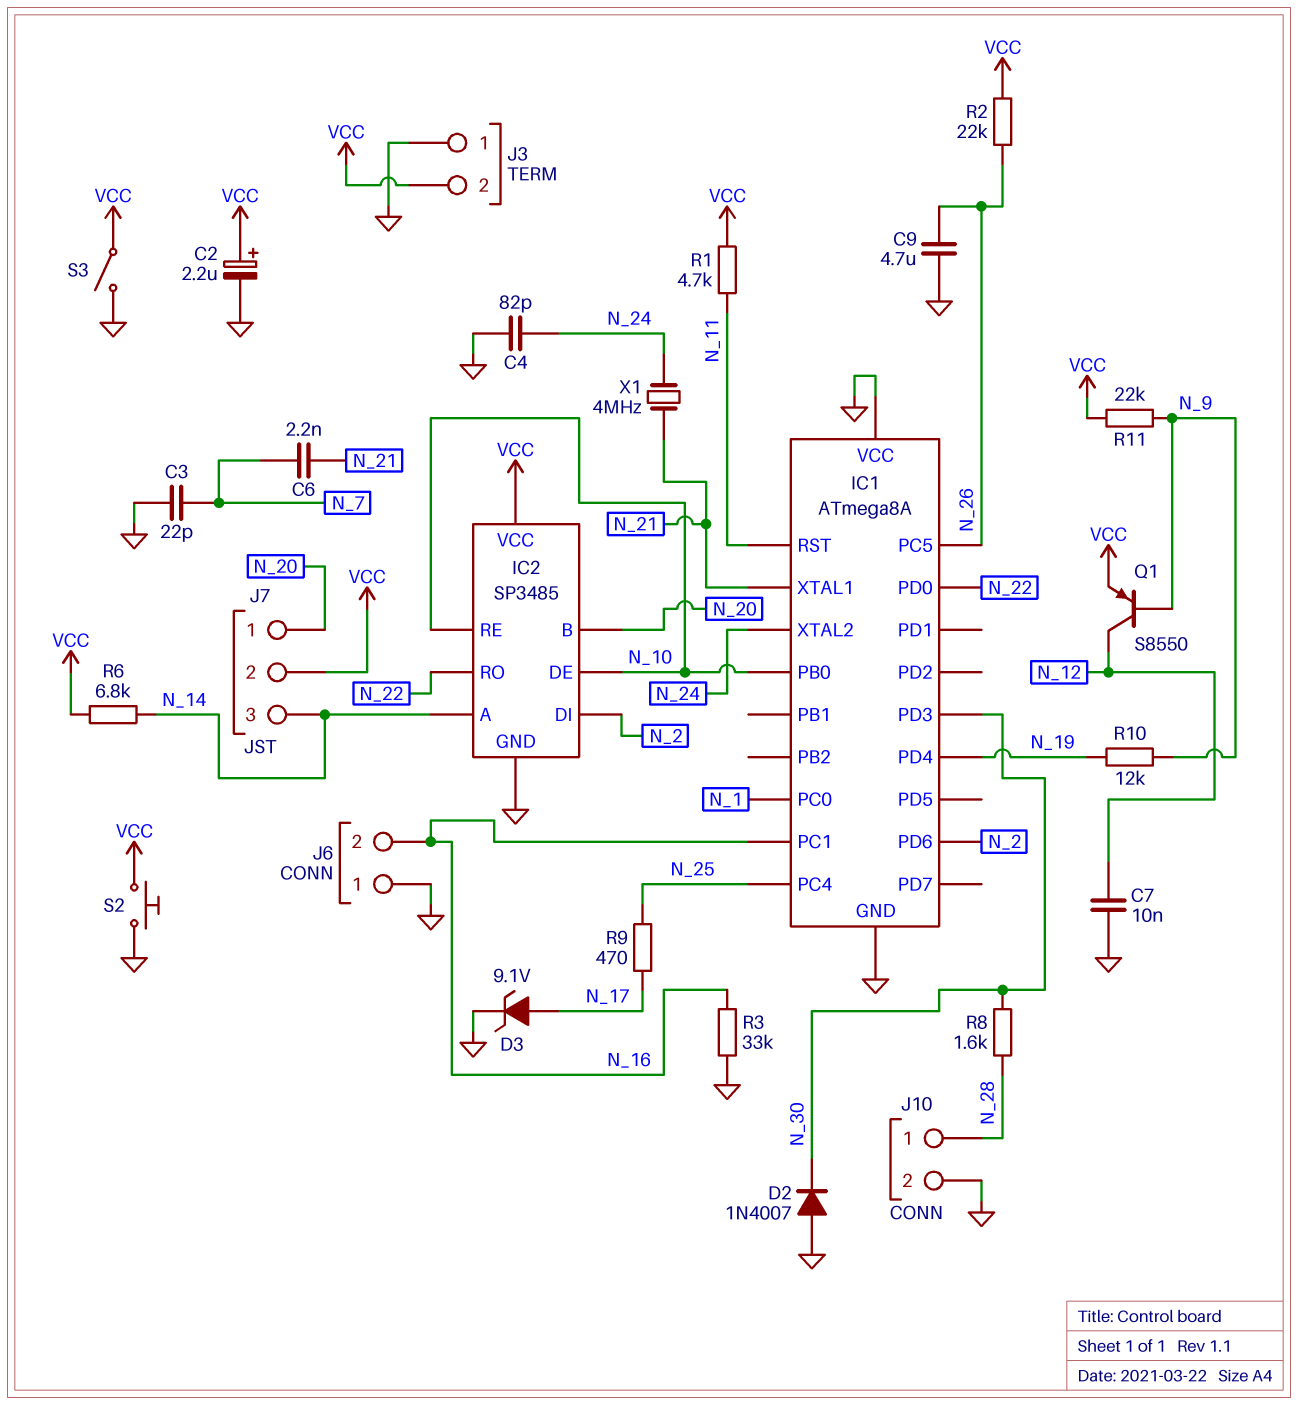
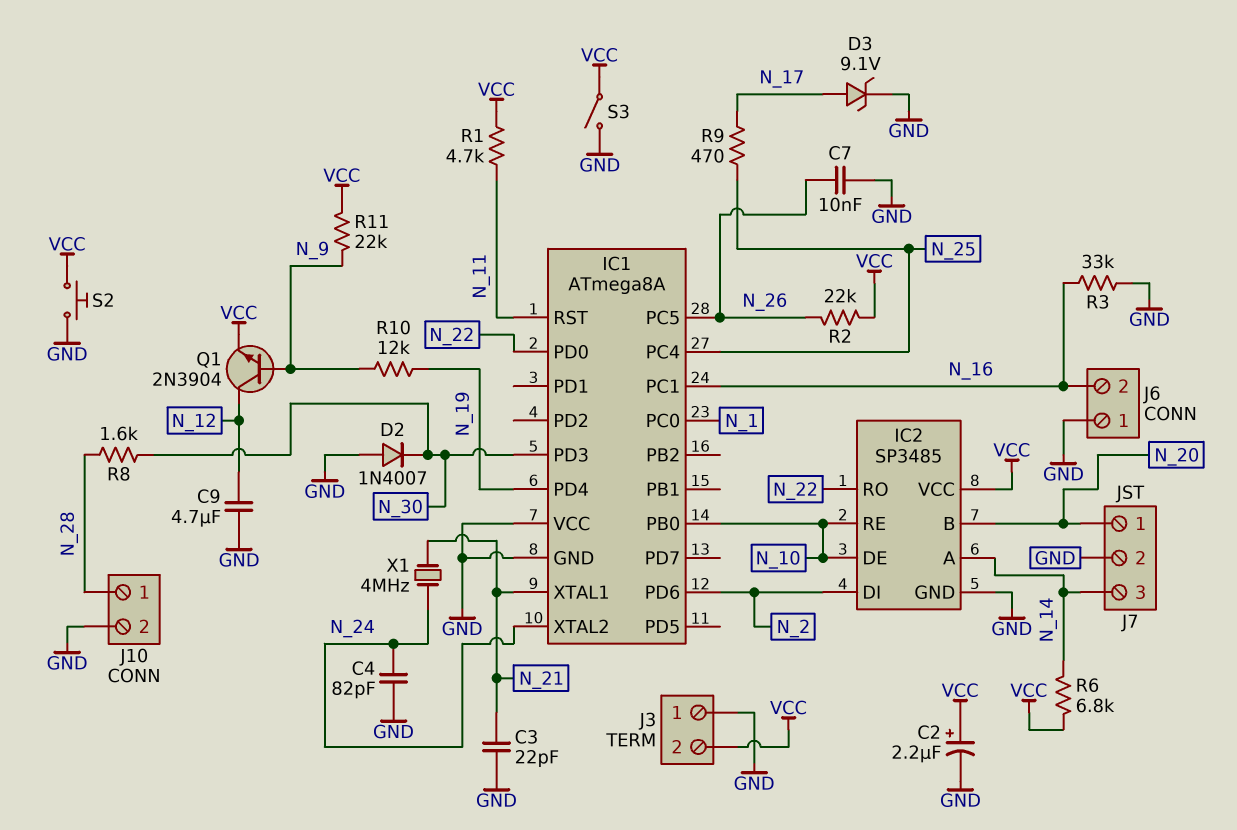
C3: 22pF (GND, N_7) -> 22pF (GND, N_21)
C6: 2.2nF (N_7, N_21) -> none
C7: 10nF (GND, N_12) -> 10nF (GND, N_26)
C9: 4.7uF (GND, N_26) -> 4.7uF (GND, N_12)
J7 pin 2: VCC -> GND
Q1: PNP S8550 (B N_9, C N_12, E VCC) -> NPN 2N3904 (B N_9, C N_12, E VCC)

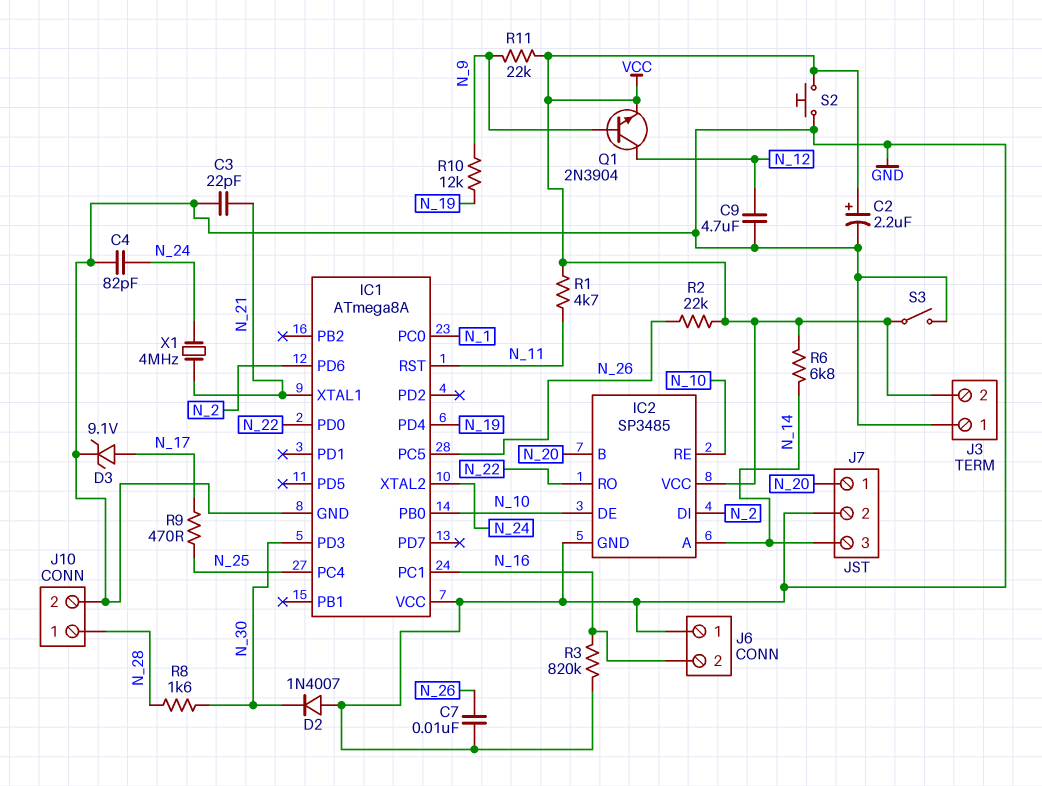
R3: 33k (GND, N_16) -> 820k (GND, N_16)

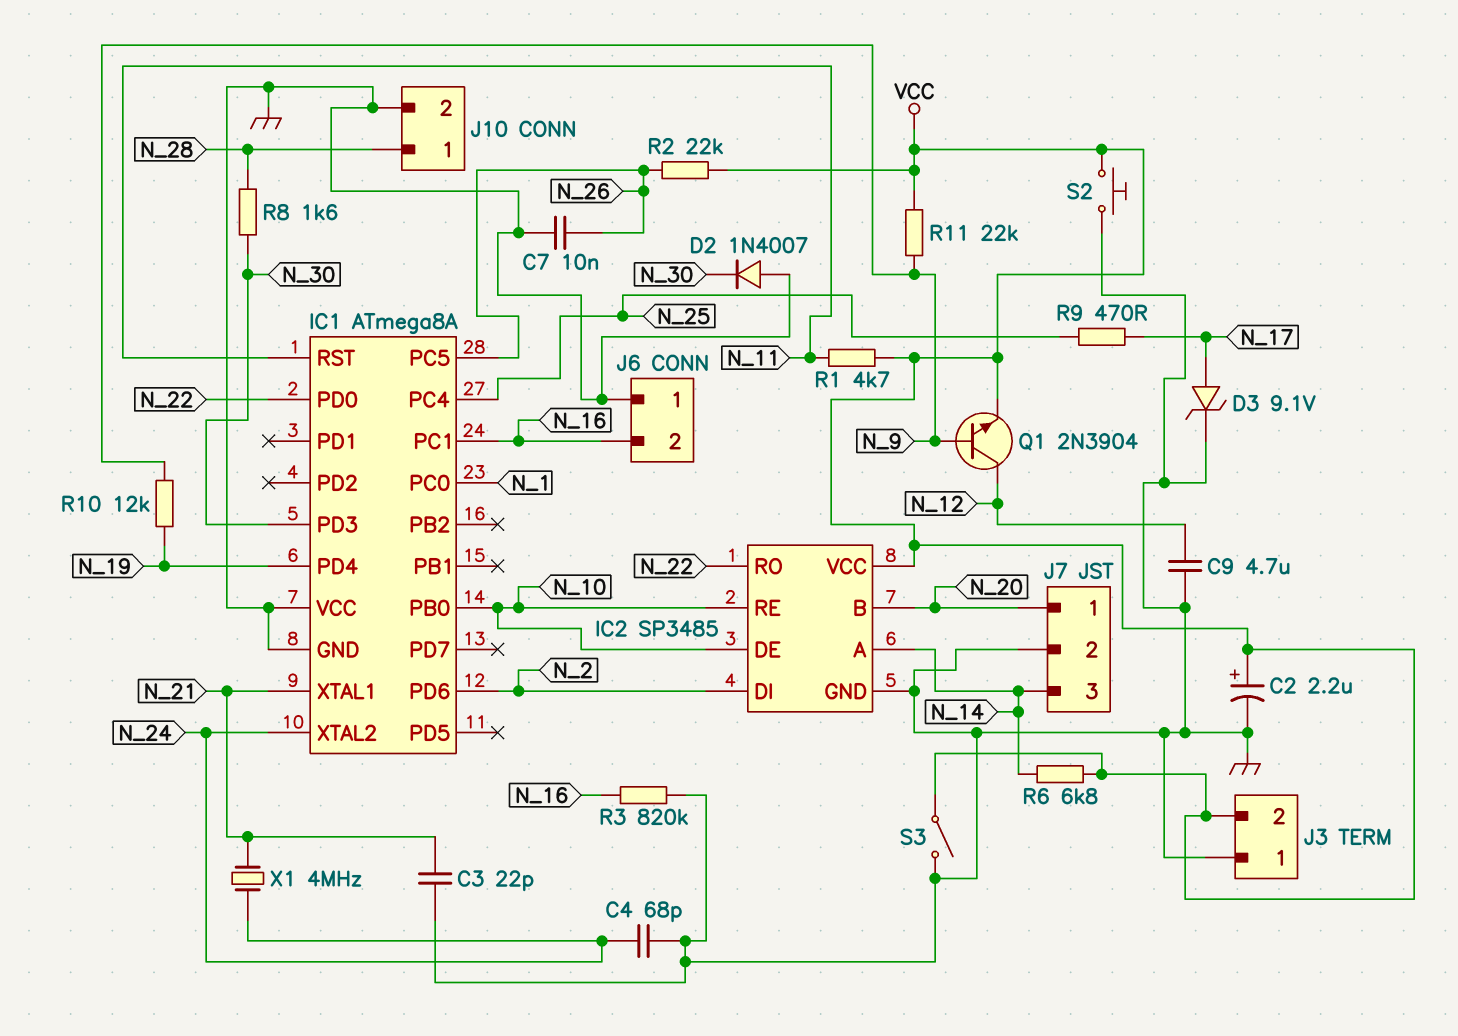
C4: 82pF (GND, N_24) -> 68pF (GND, N_24)

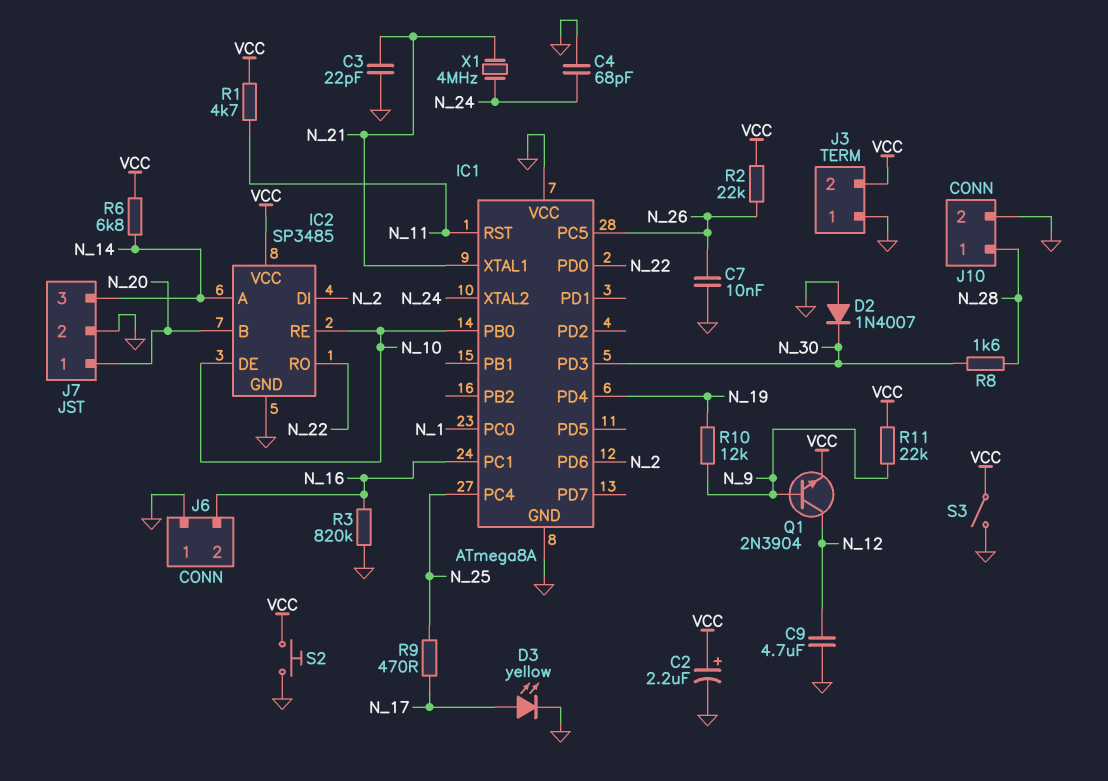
D3: zener 9.1V (A N_17, K GND) -> LED yellow (A N_17, K GND)

